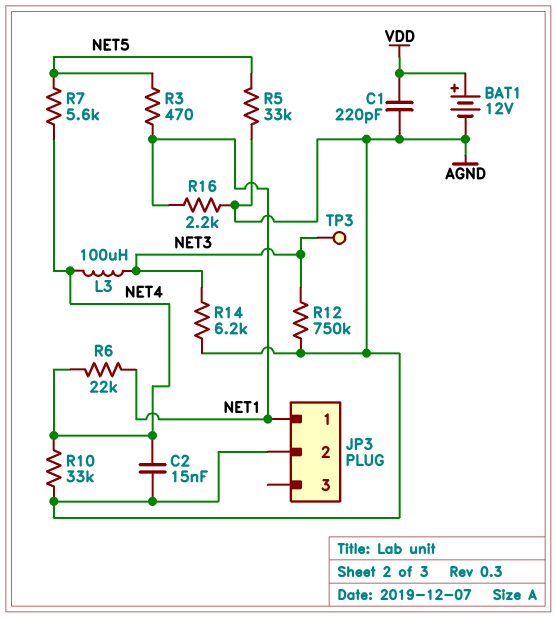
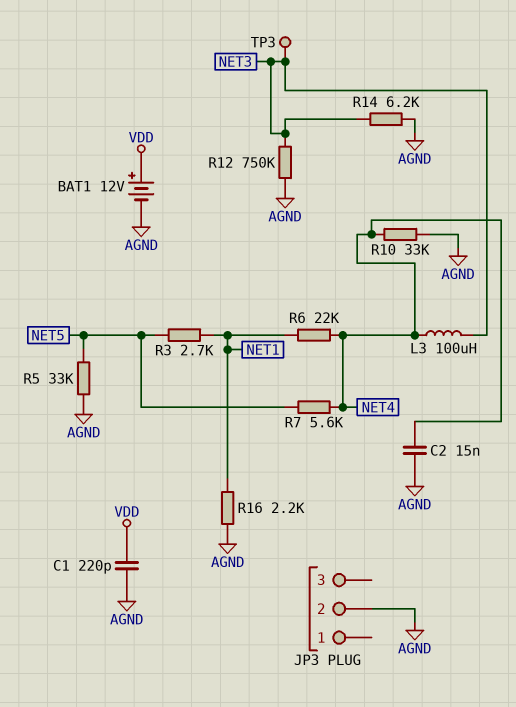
JP3 pin 1: NET1 -> none
R3: 470 (NET1, NET5) -> 2.7k (NET1, NET5)

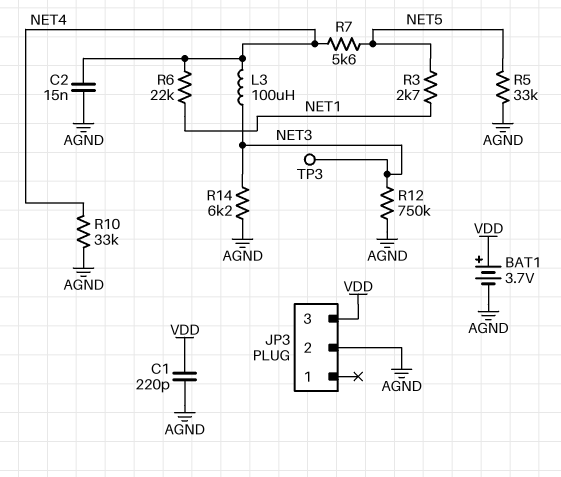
BAT1: 12V (plus VDD, minus AGND) -> 3.7V (plus VDD, minus AGND)
JP3 pin 3: none -> VDD
R16: 2.2k (AGND, NET1) -> none

